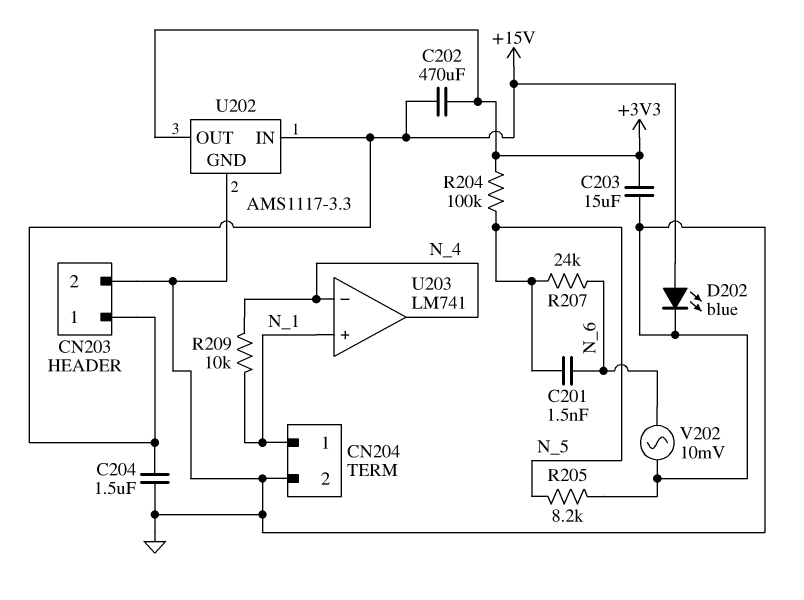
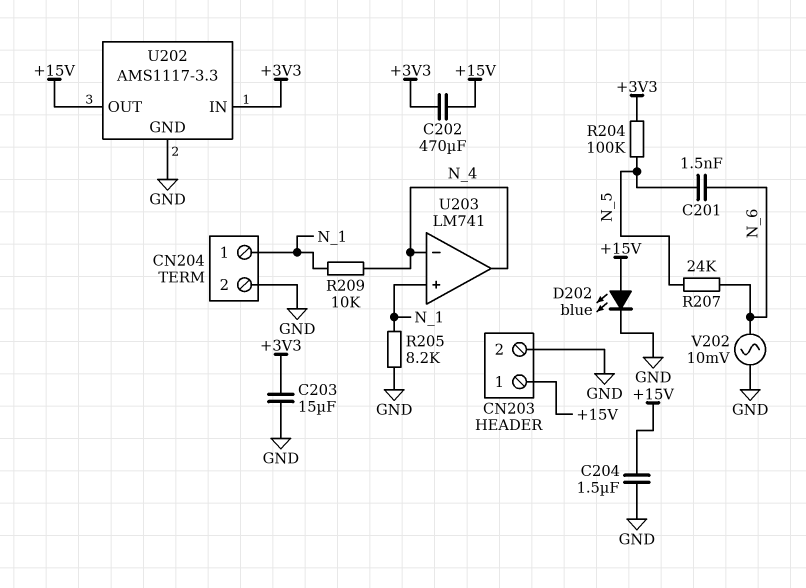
R205: 8.2k (GND, N_5) -> 8.2k (GND, N_1)
U202 pin IN: +15V -> +3V3
U202 pin OUT: +3V3 -> +15V

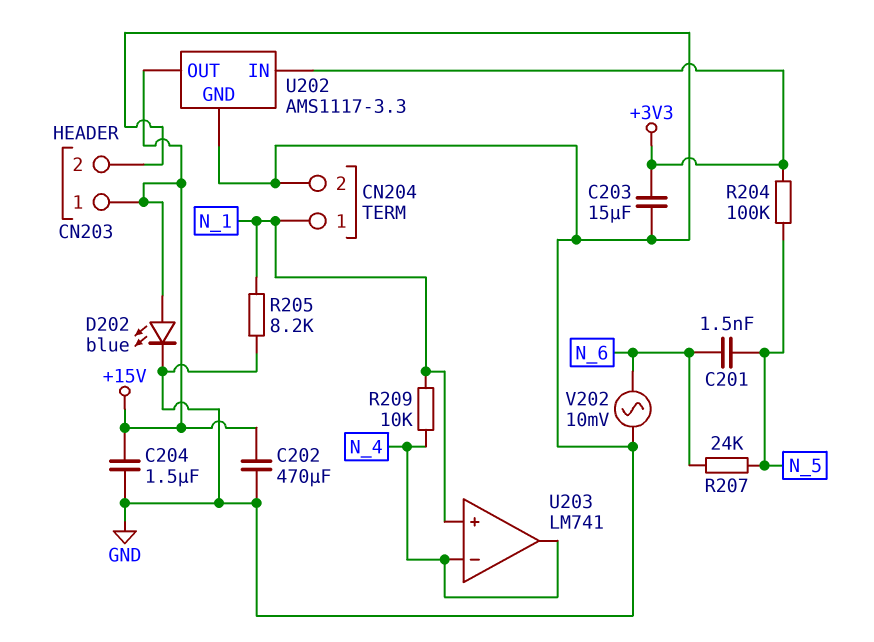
C202: 470uF (+3V3, +15V) -> 470uF (+15V, GND)

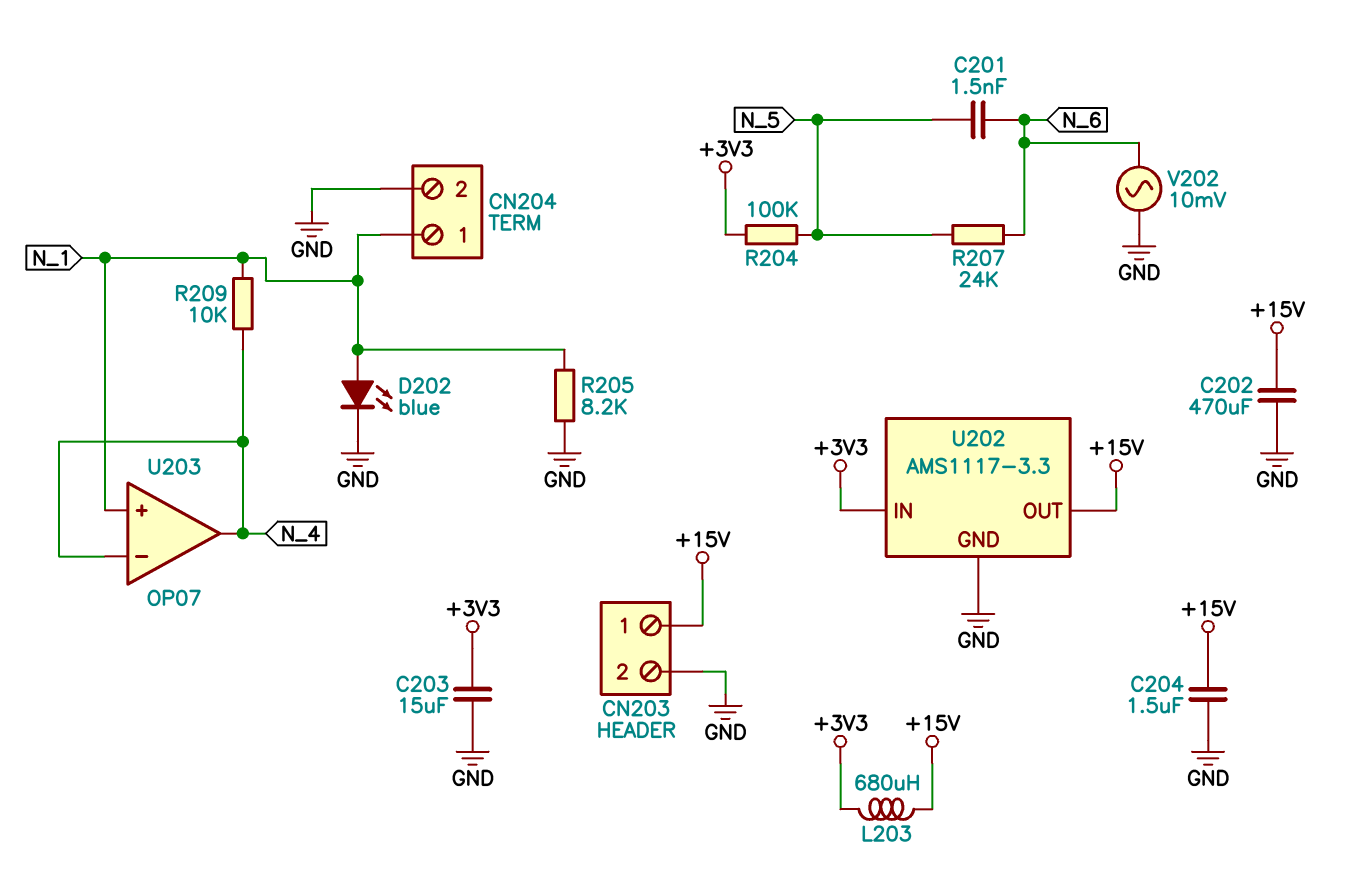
D202: LED blue (A +15V, K GND) -> LED blue (A N_1, K GND)
L203: none -> 680uH (+3V3, +15V)
U203: LM741 -> OP07

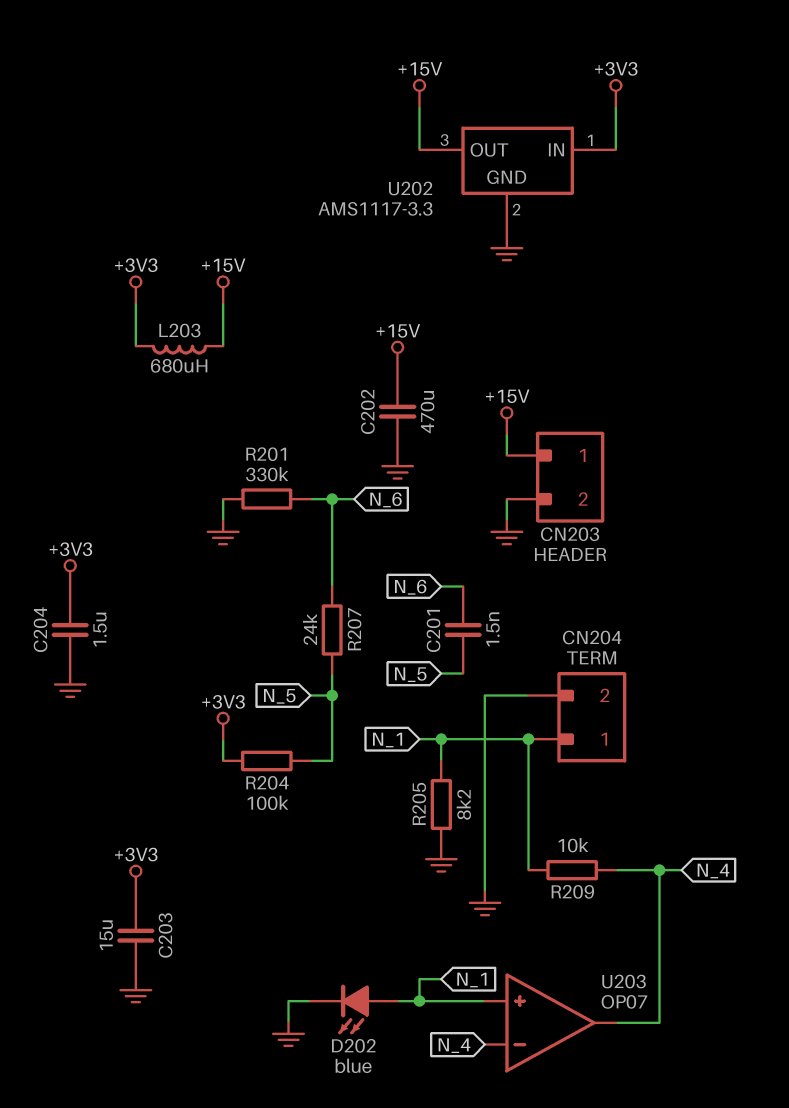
C204: 1.5uF (+15V, GND) -> 1.5uF (+3V3, GND)
R201: none -> 330k (GND, N_6)
V202: AC 10mV (GND, N_6) -> none

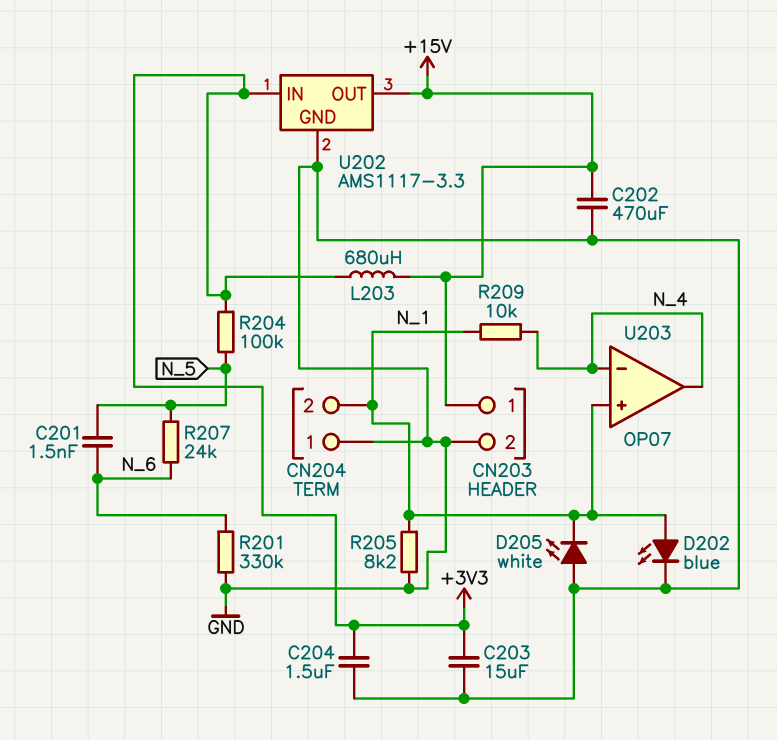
CN204 pin 1: N_1 -> GND
CN204 pin 2: GND -> N_1
D205: none -> LED white (A GND, K N_1)

